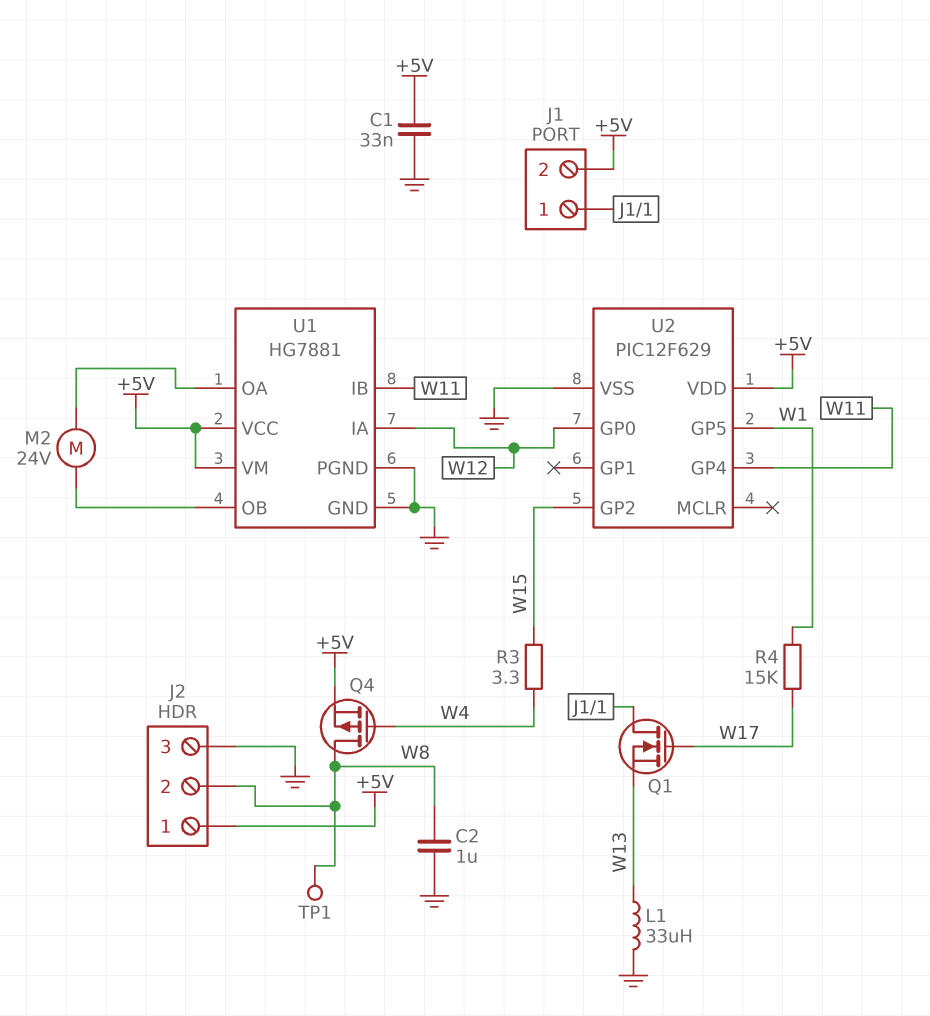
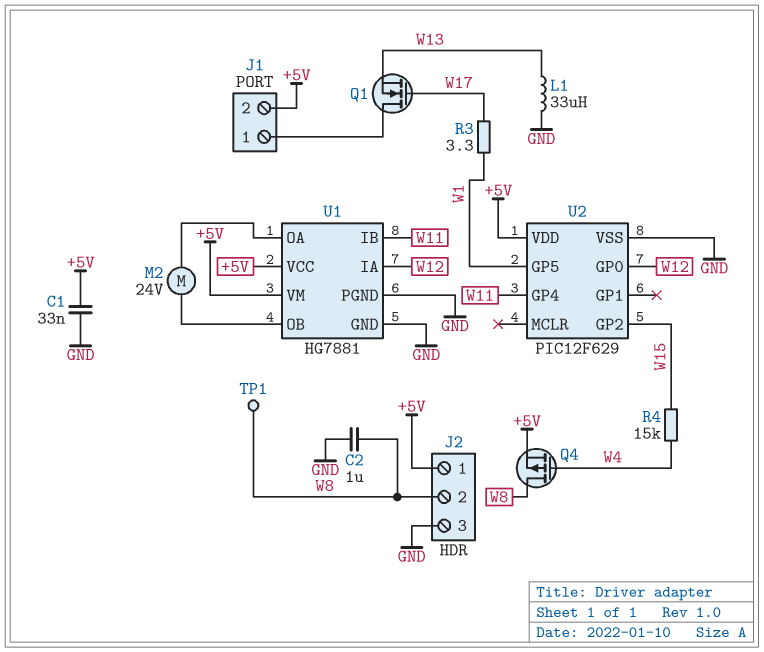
R3: 3.3 (W4, W15) -> 3.3 (W1, W17)
R4: 15k (W1, W17) -> 15k (W4, W15)

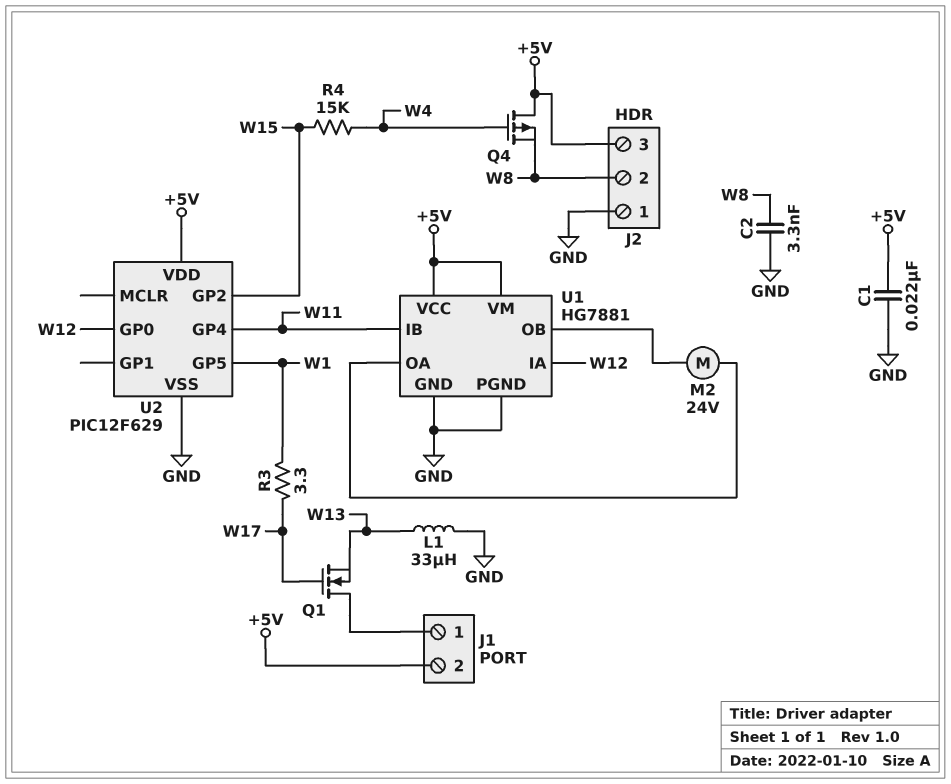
C1: 33nF (+5V, GND) -> 22nF (+5V, GND)
C2: 1uF (GND, W8) -> 3.3nF (GND, W8)
J2 pin 1: +5V -> GND
J2 pin 3: GND -> +5V
Q4: PMOS (G W4, D W8, S +5V) -> PMOS (G W4, D +5V, S W8)
TP1: test point (W8) -> none

